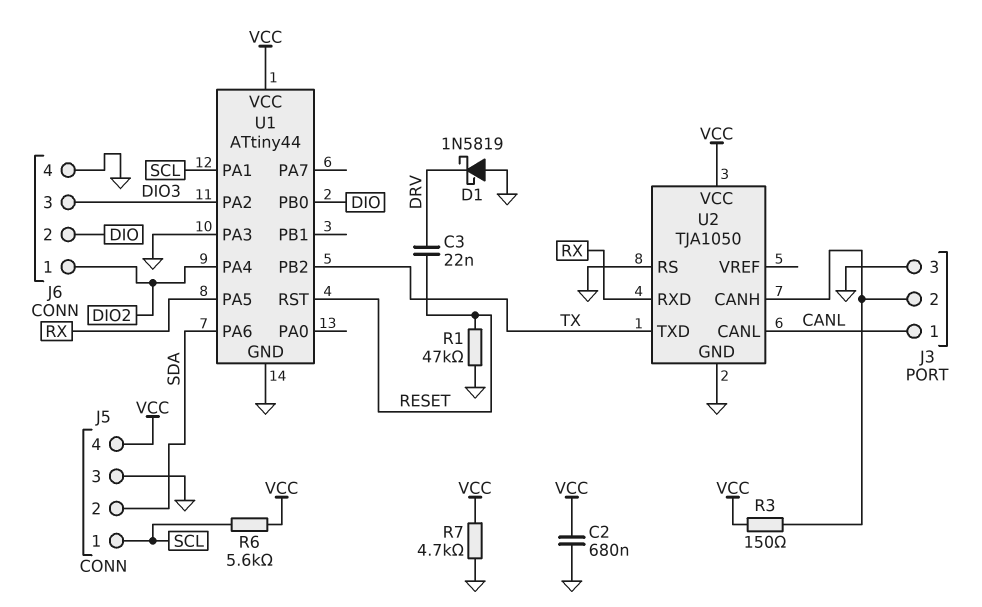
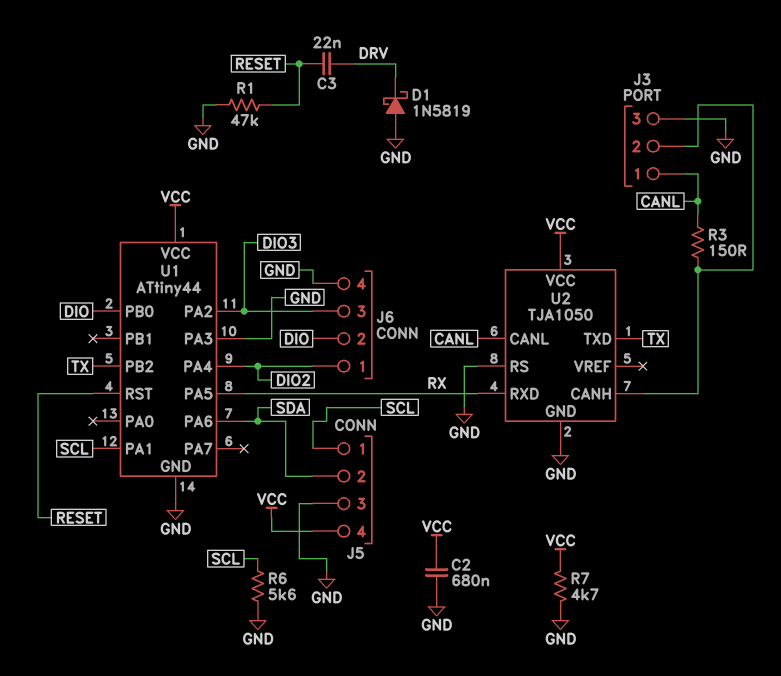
R3: 150 (J3/2, VCC) -> 150 (CANL, J3/2)
R6: 5.6k (SCL, VCC) -> 5.6k (GND, SCL)

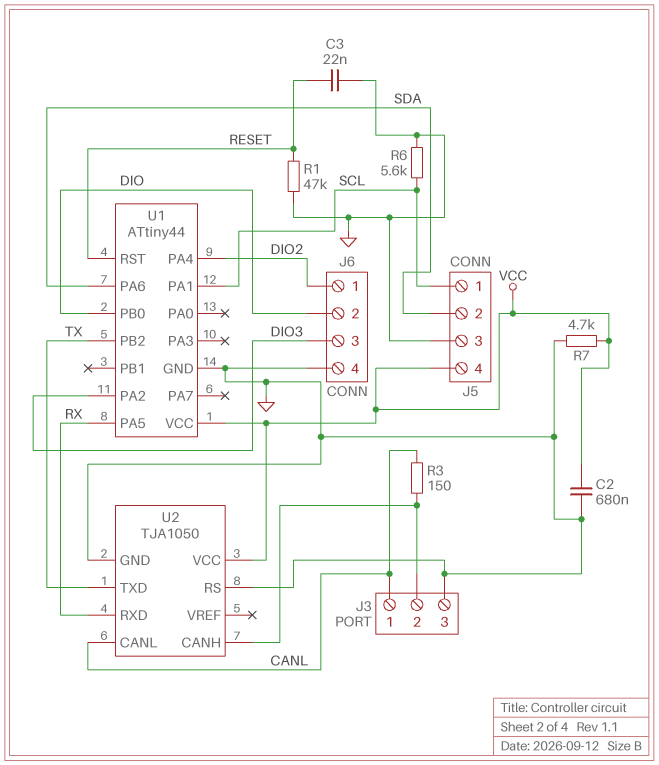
C3: 22nF (DRV, RESET) -> 22nF (GND, RESET)
D1: schottky 1N5819 (A GND, K DRV) -> none
U1 pin PA3: GND -> none

